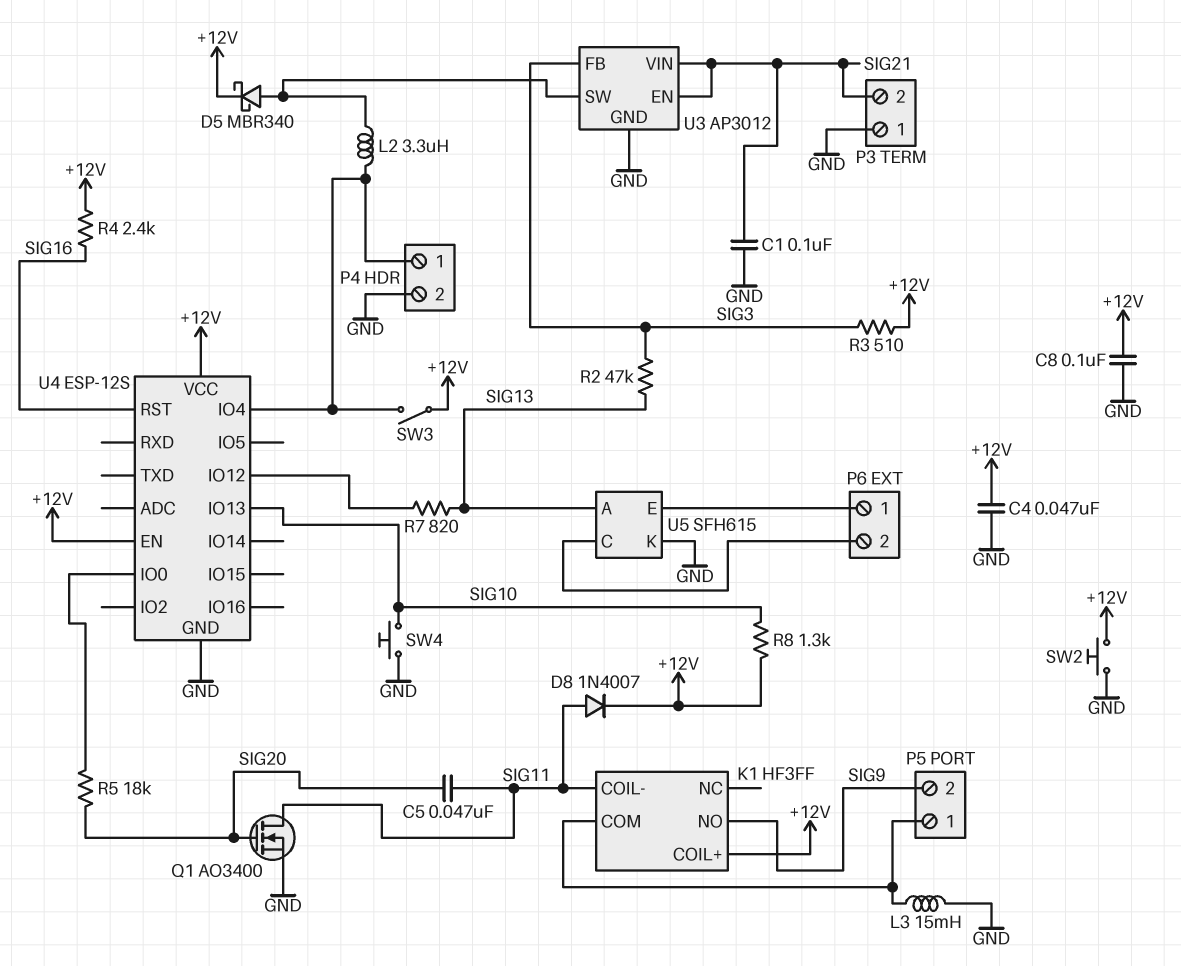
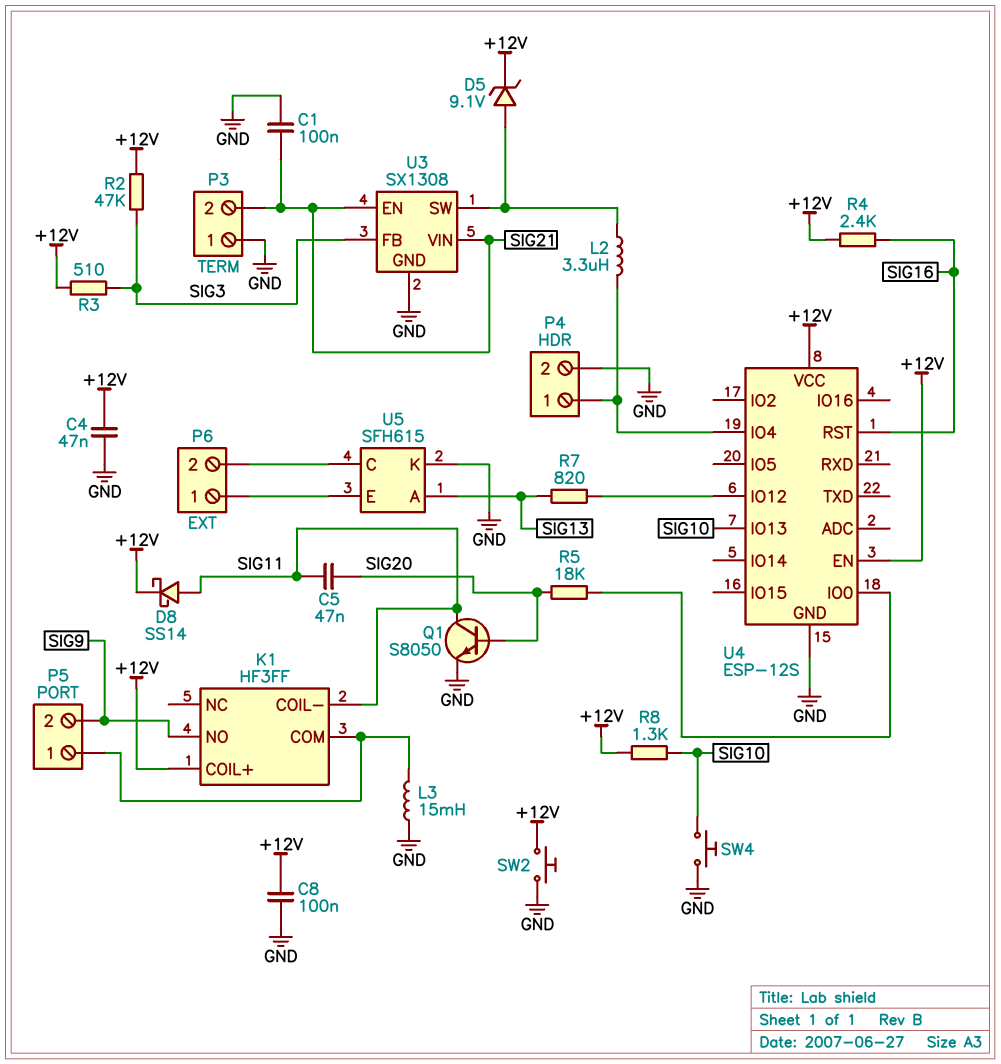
D5: schottky MBR340 (A U3/SW, K +12V) -> zener 9.1V (A U3/SW, K +12V)
D8: diode 1N4007 (A SIG11, K +12V) -> schottky SS14 (A SIG11, K +12V)
Q1: NMOS AO3400 (G SIG20, D SIG11, S GND) -> NPN S8050 (B SIG20, C SIG11, E GND)
R2: 47k (SIG3, SIG13) -> 47k (+12V, SIG3)
SW3: switch (+12V, P4/1) -> none
U3: AP3012 -> SX1308

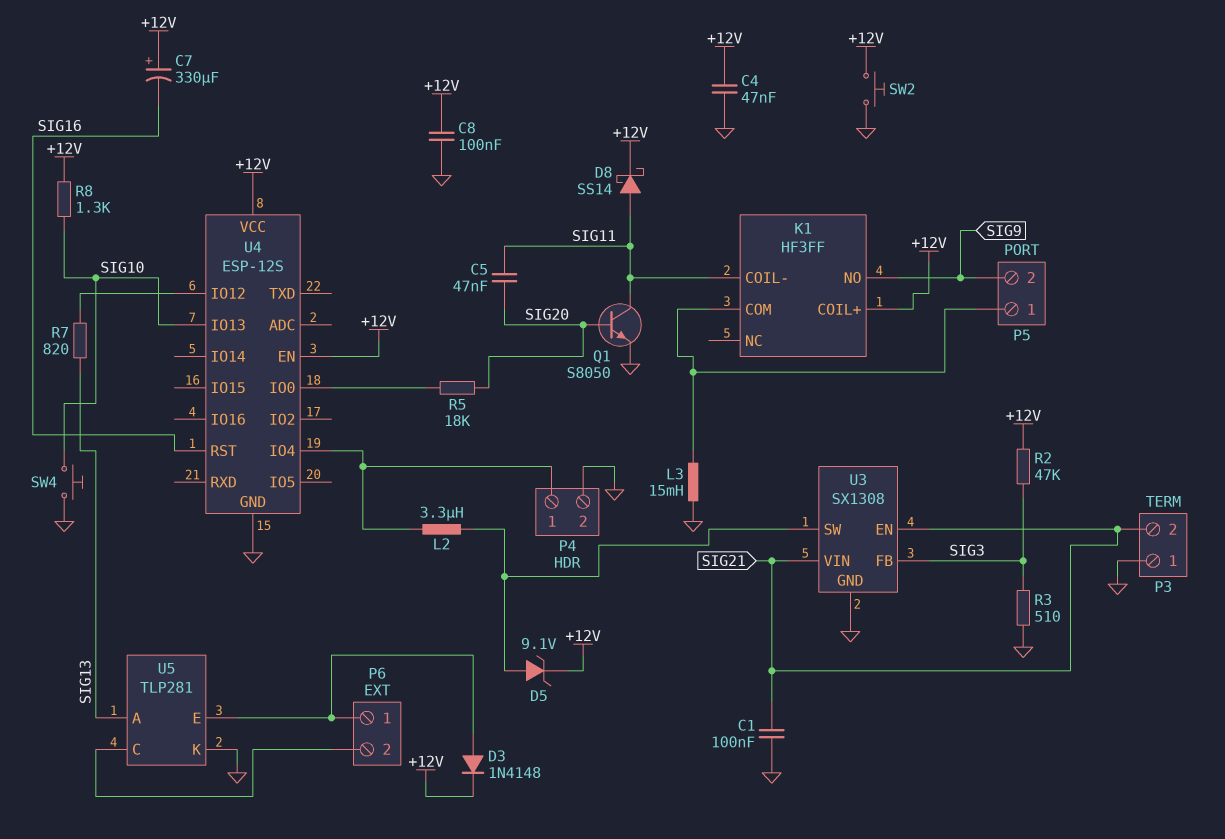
C7: none -> 330uF (plus +12V, minus SIG16)
D3: none -> diode 1N4148 (A P6/1, K +12V)
R3: 510 (+12V, SIG3) -> 510 (GND, SIG3)
R4: 2.4k (+12V, SIG16) -> none
U5: SFH615 -> TLP281

